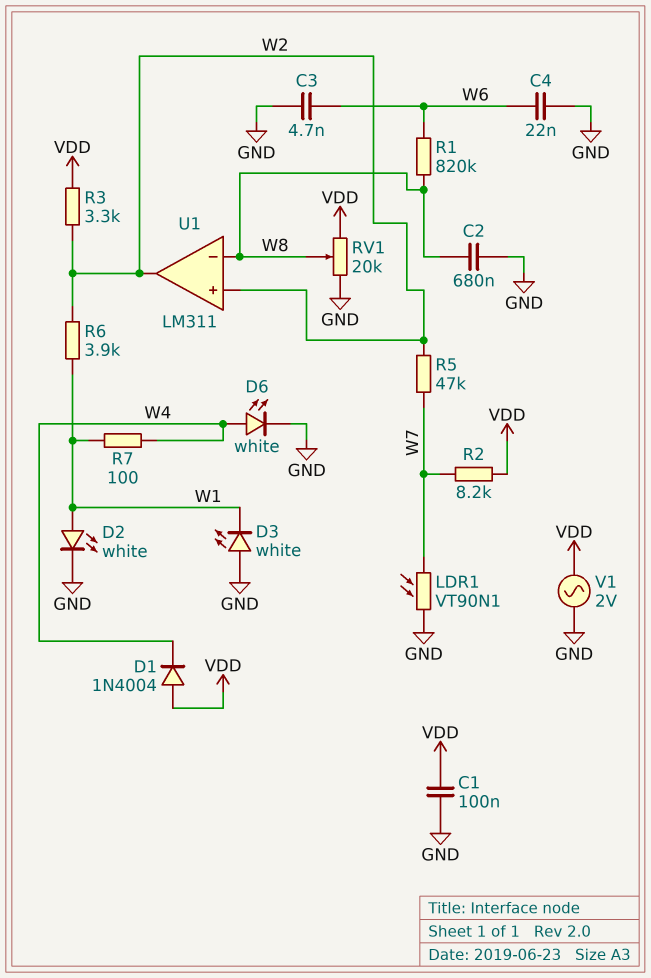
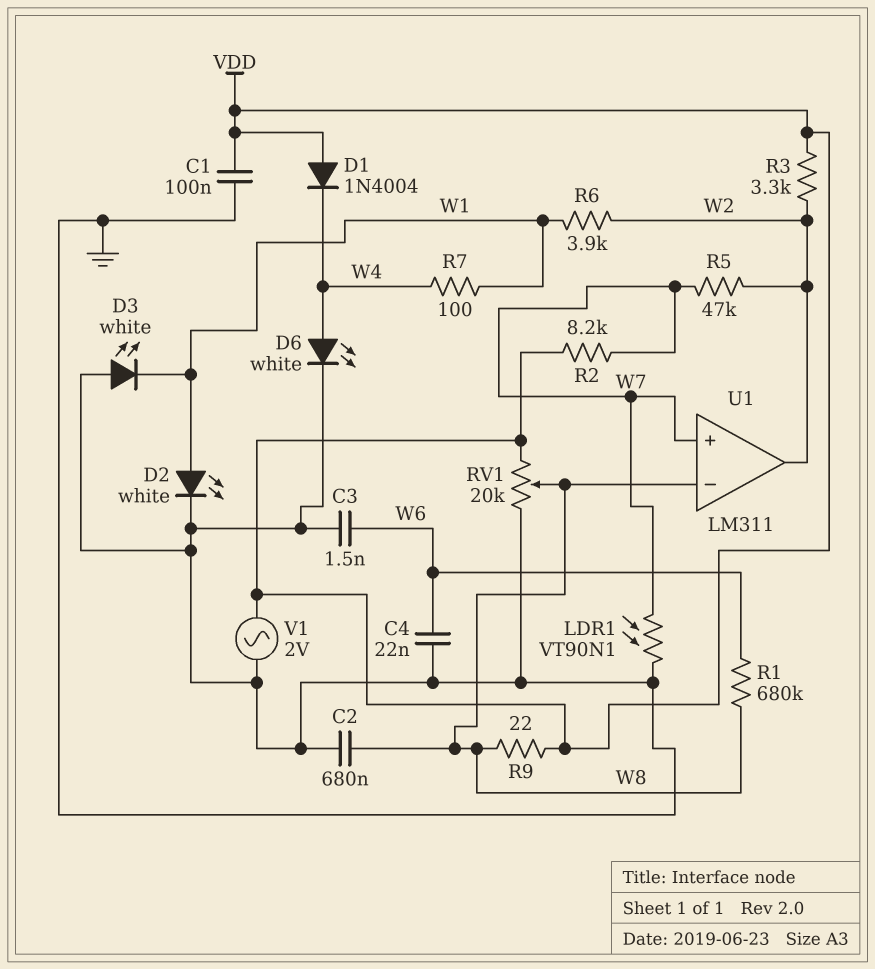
C3: 4.7nF (GND, W6) -> 1.5nF (GND, W6)
R1: 820k (W6, W8) -> 680k (W6, W8)
R9: none -> 22 (VDD, W8)
U1 pin in+: W2 -> W7

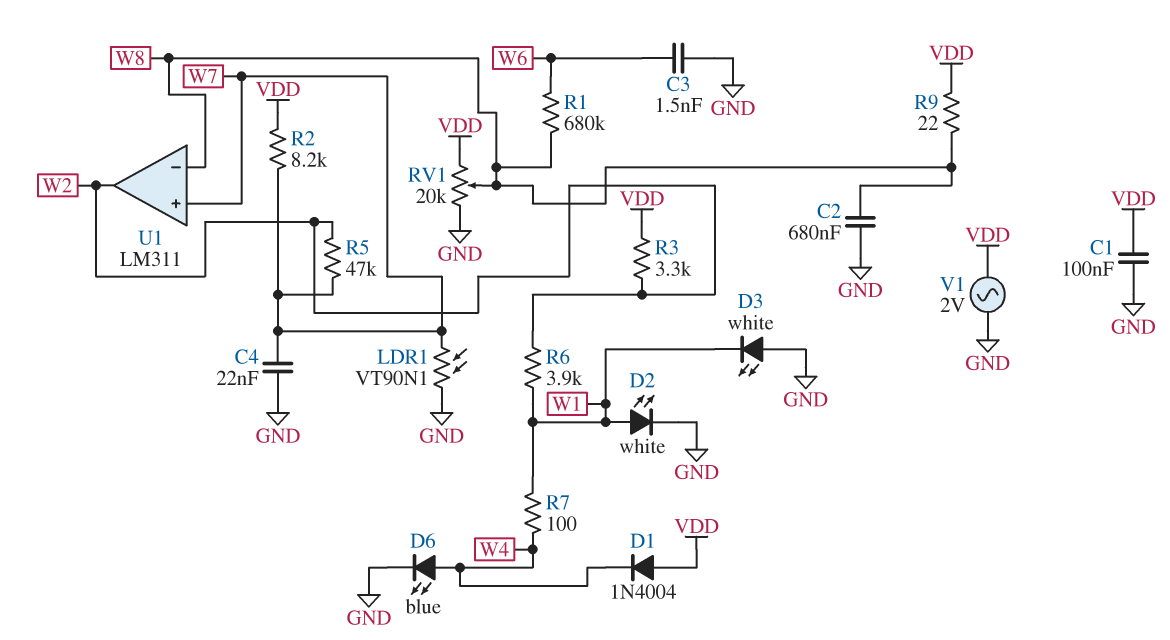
C4: 22nF (GND, W6) -> 22nF (GND, W7)
D6: LED white (A W4, K GND) -> LED blue (A W4, K GND)

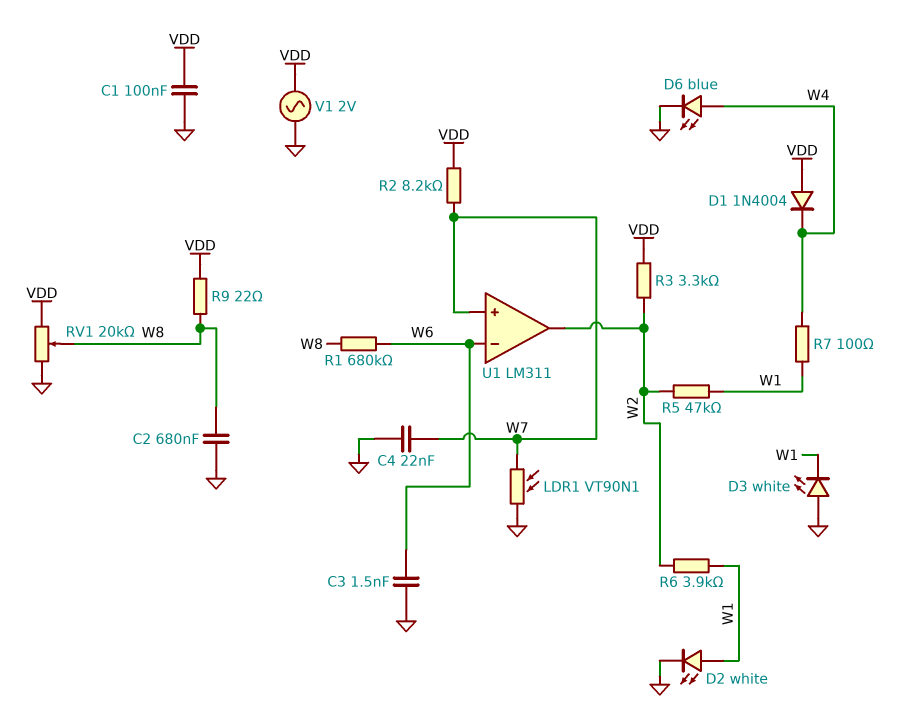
R5: 47k (W2, W7) -> 47k (W1, W2)
U1 pin in-: W8 -> W6

